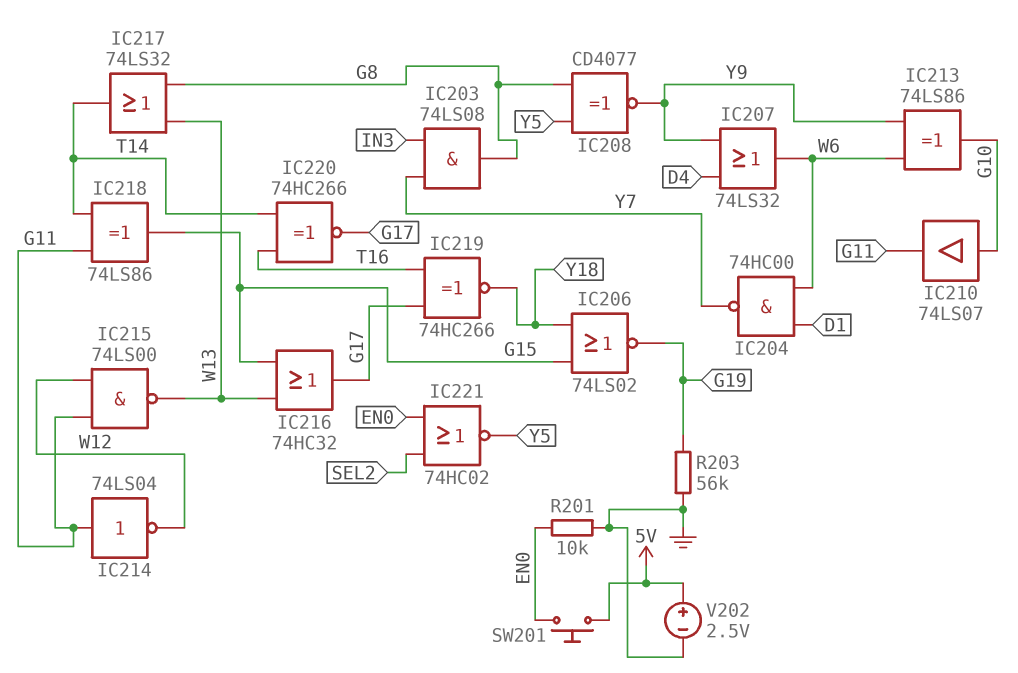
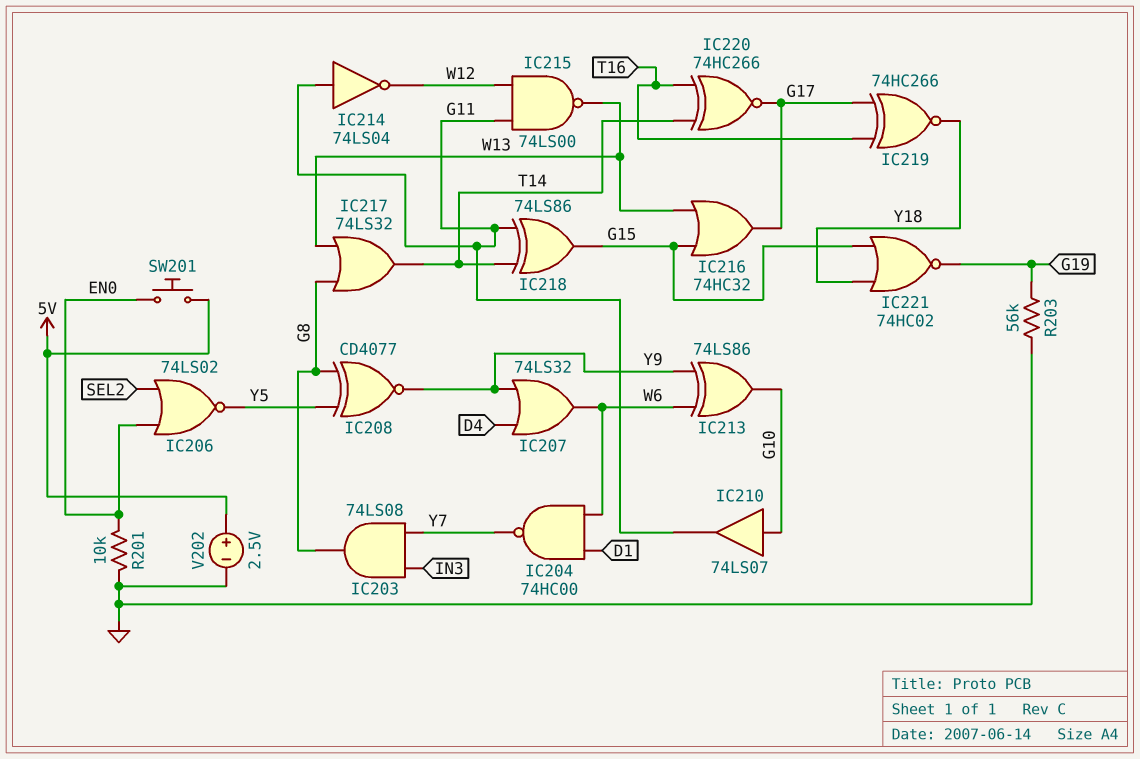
IC206: NOR 74LS02 (in G15, in Y18, out G19) -> NOR 74LS02 (in EN0, in SEL2, out Y5)
IC221: NOR 74HC02 (in EN0, in SEL2, out Y5) -> NOR 74HC02 (in G15, in Y18, out G19)

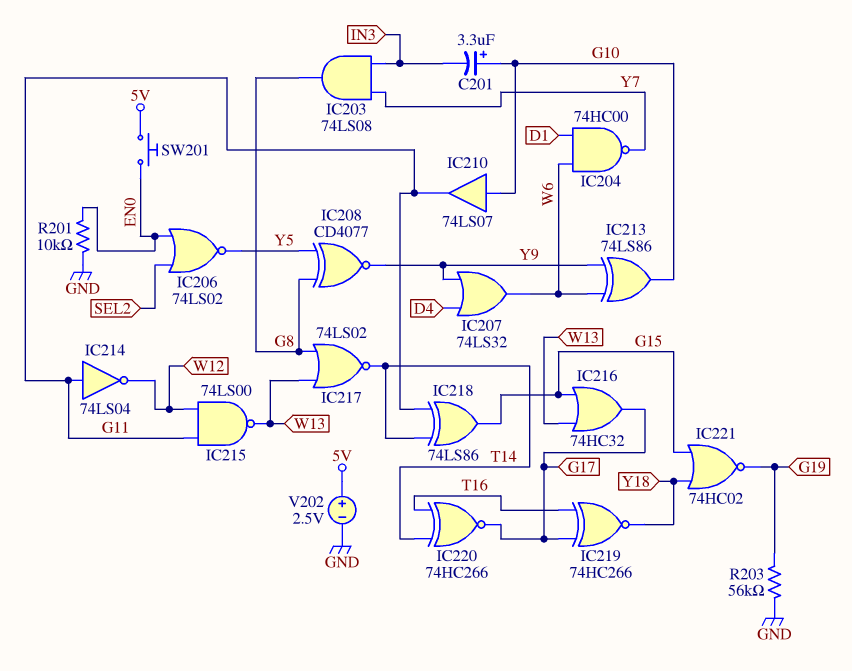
C201: none -> 3.3uF (plus G10, minus IN3)
IC217: OR 74LS32 (in G8, in W13, out T14) -> NOR 74LS02 (in G8, in W13, out T14)

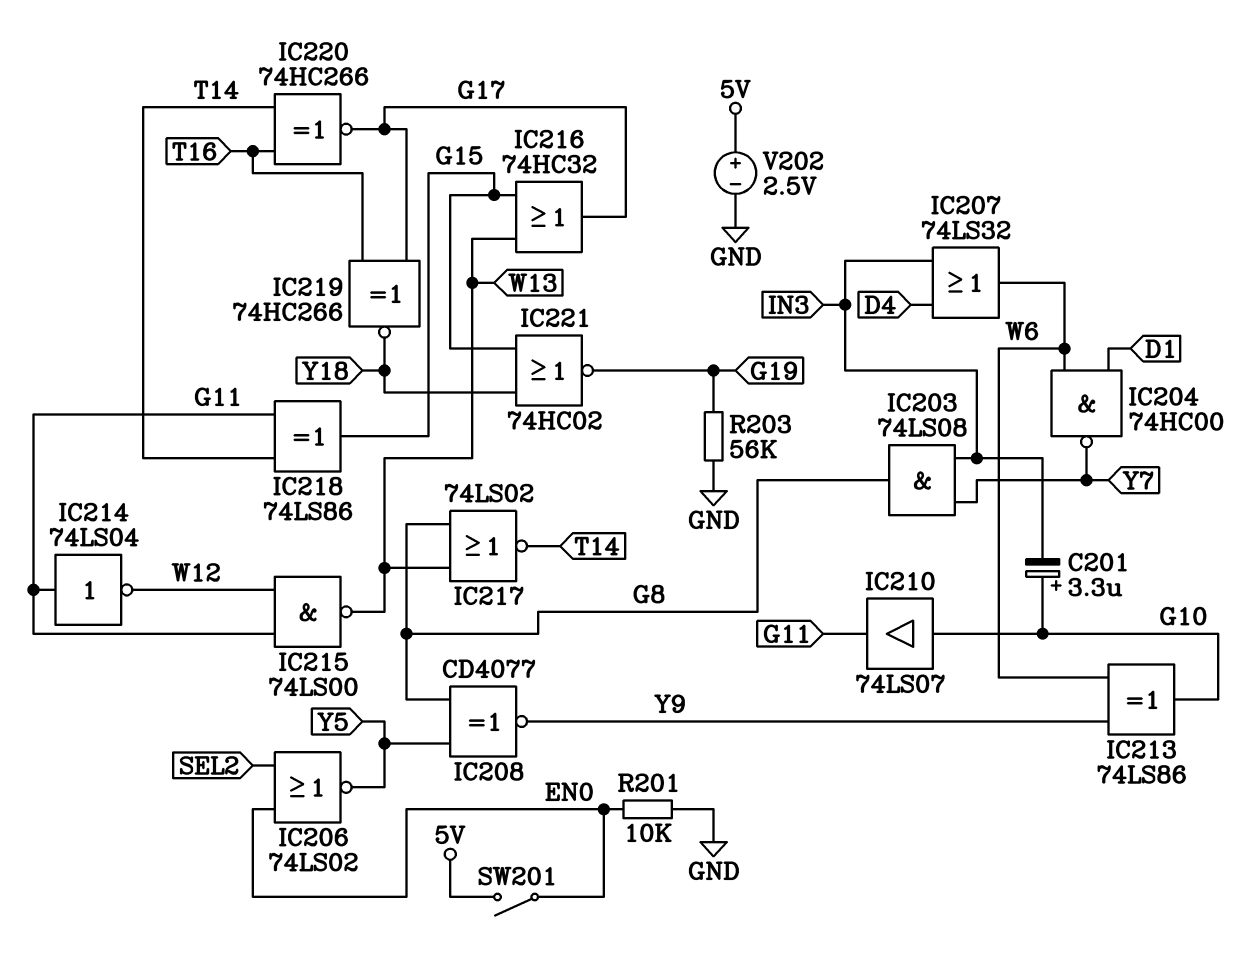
IC207: OR 74LS32 (in D4, in Y9, out W6) -> OR 74LS32 (in D4, in IN3, out W6)
SW201: button (5V, EN0) -> switch (5V, EN0)

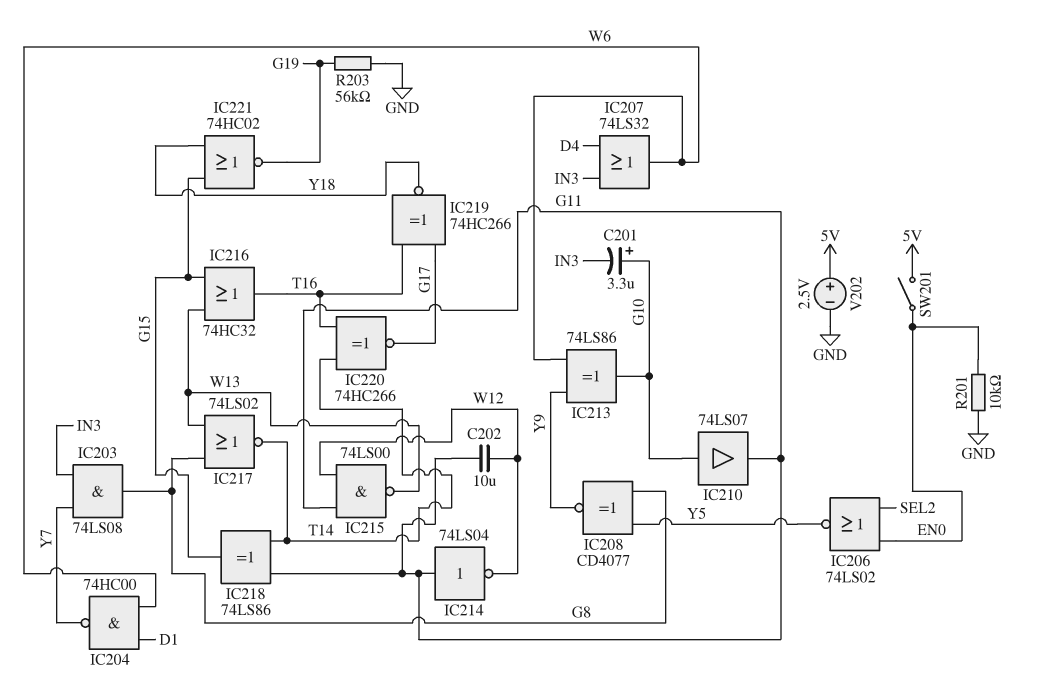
C202: none -> 10uF (G11, W12)
IC216: OR 74HC32 (in G15, in W13, out G17) -> OR 74HC32 (in G15, in W13, out T16)

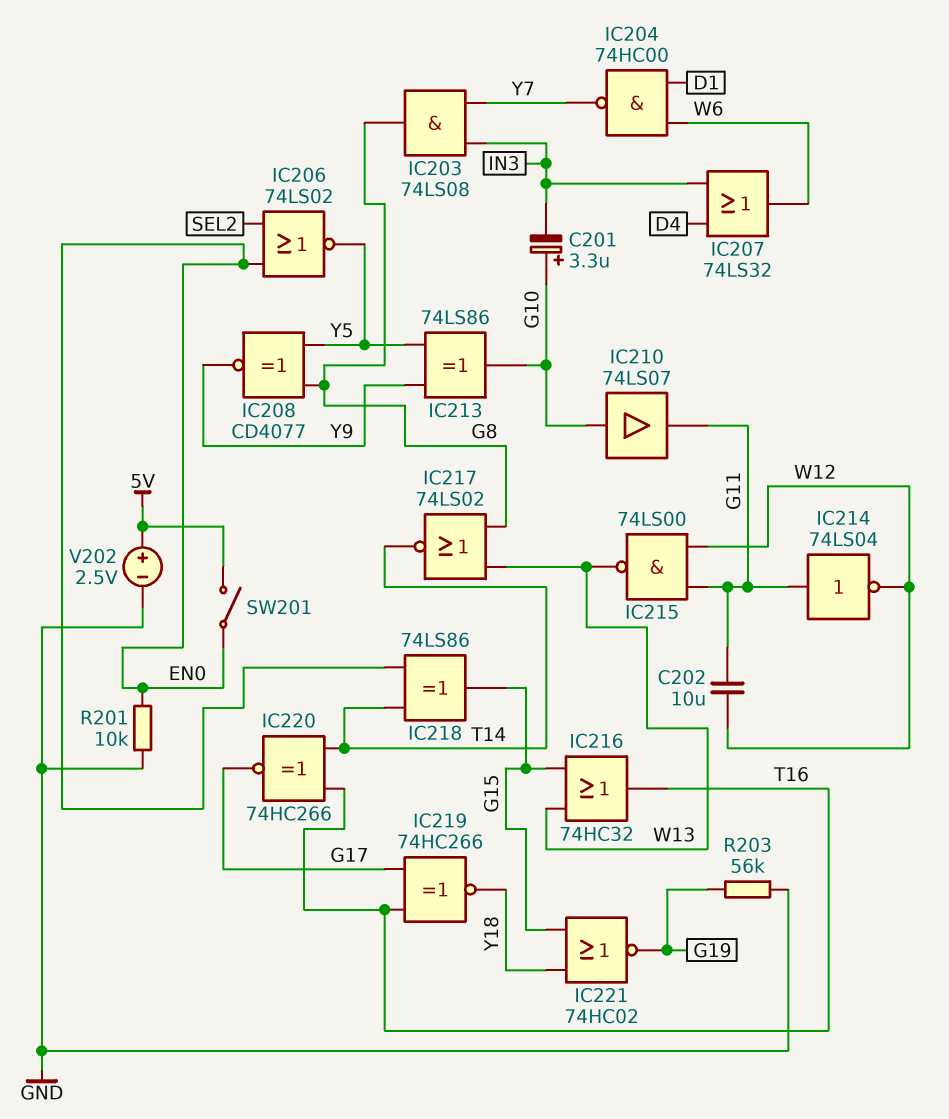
IC213: XOR 74LS86 (in W6, in Y9, out G10) -> XOR 74LS86 (in Y5, in Y9, out G10)
IC218: XOR 74LS86 (in G11, in T14, out G15) -> XOR 74LS86 (in EN0, in T14, out G15)

